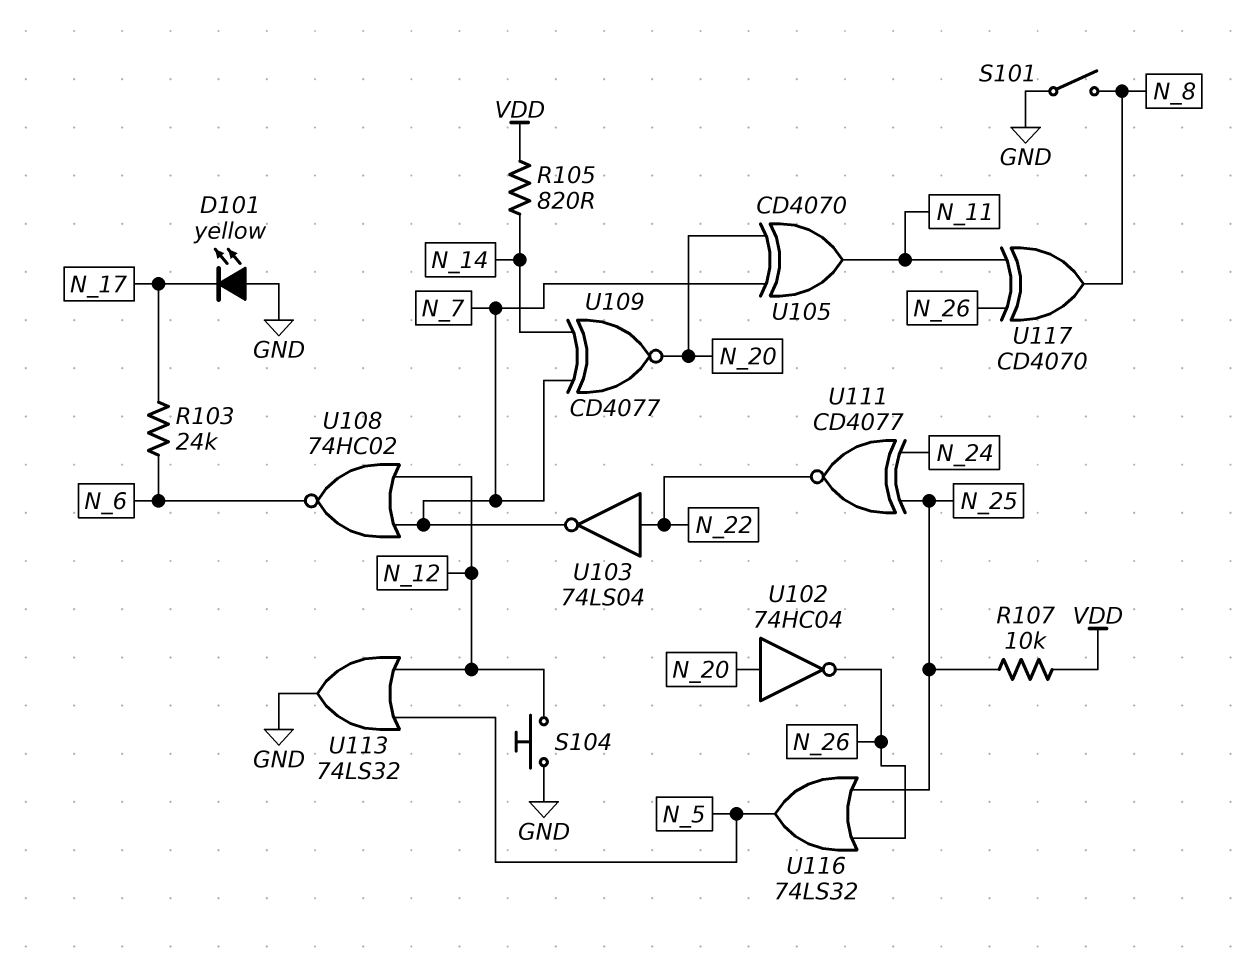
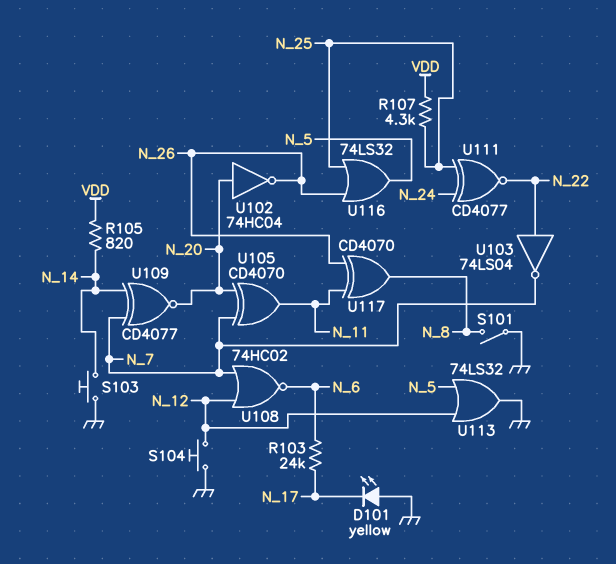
R107: 10k (N_25, VDD) -> 4.3k (N_25, VDD)
S103: none -> button (GND, N_14)

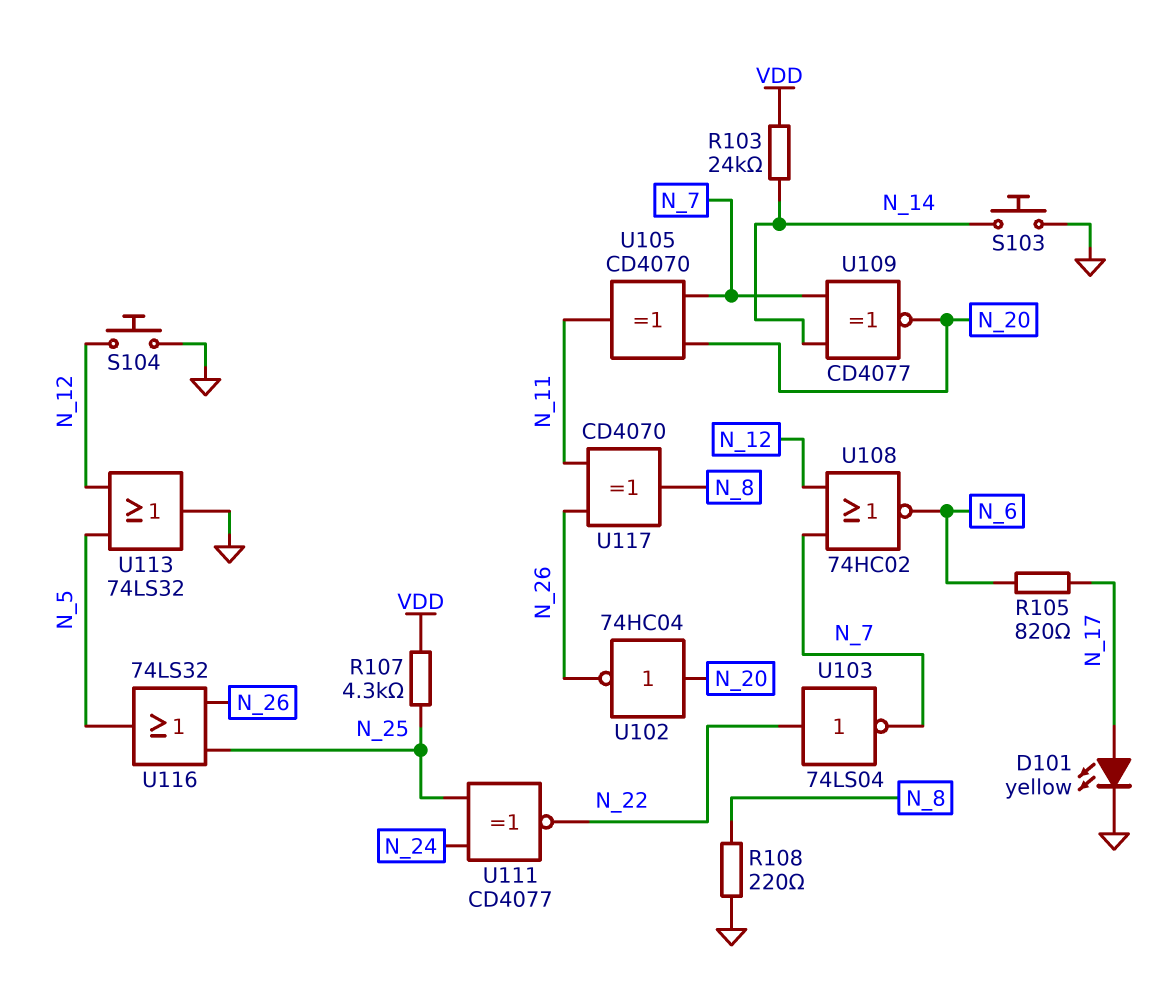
D101: LED yellow (A GND, K N_17) -> LED yellow (A N_17, K GND)
R103: 24k (N_6, N_17) -> 24k (N_14, VDD)
R105: 820 (N_14, VDD) -> 820 (N_6, N_17)
R108: none -> 220 (GND, N_8)
S101: switch (GND, N_8) -> none

